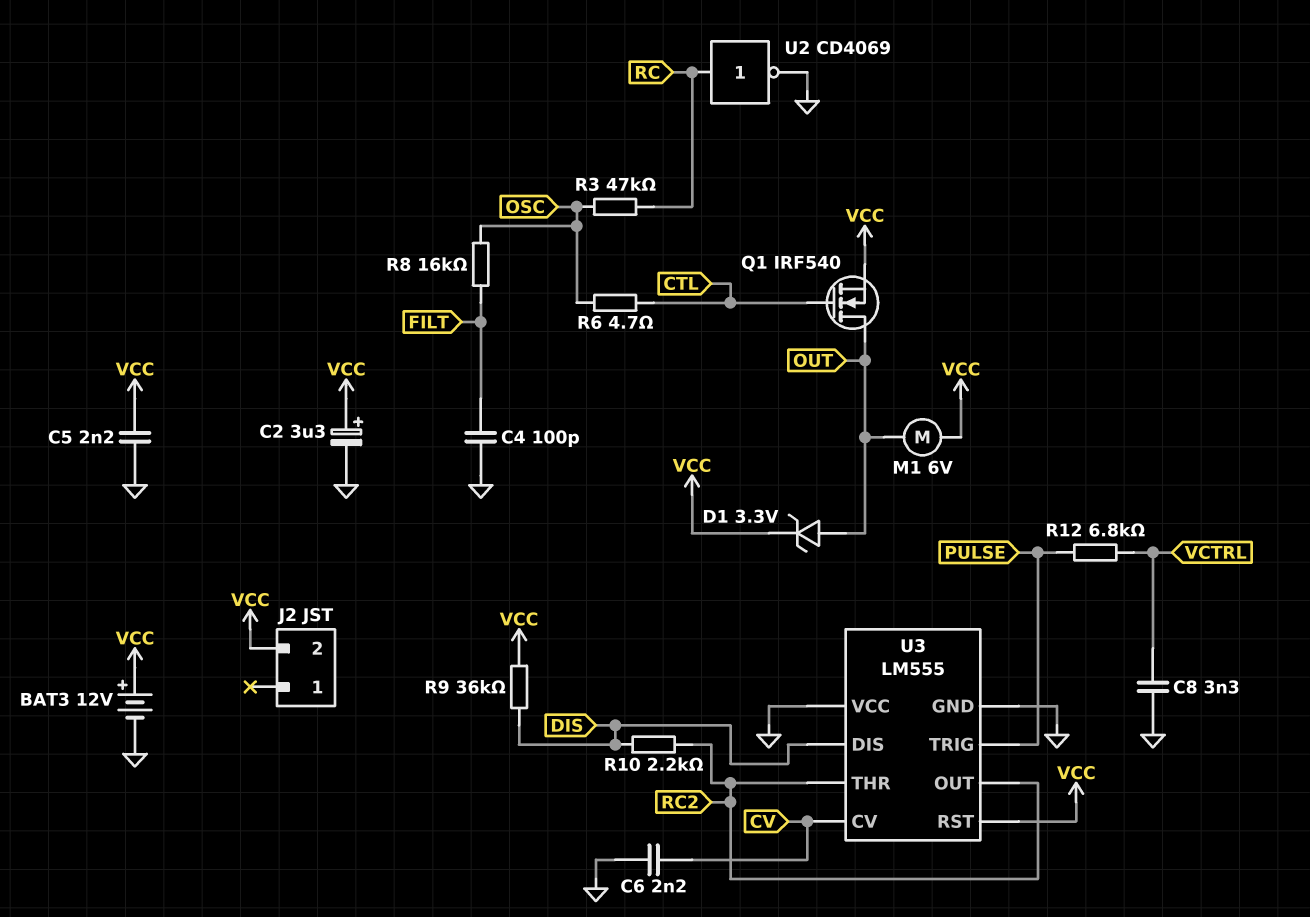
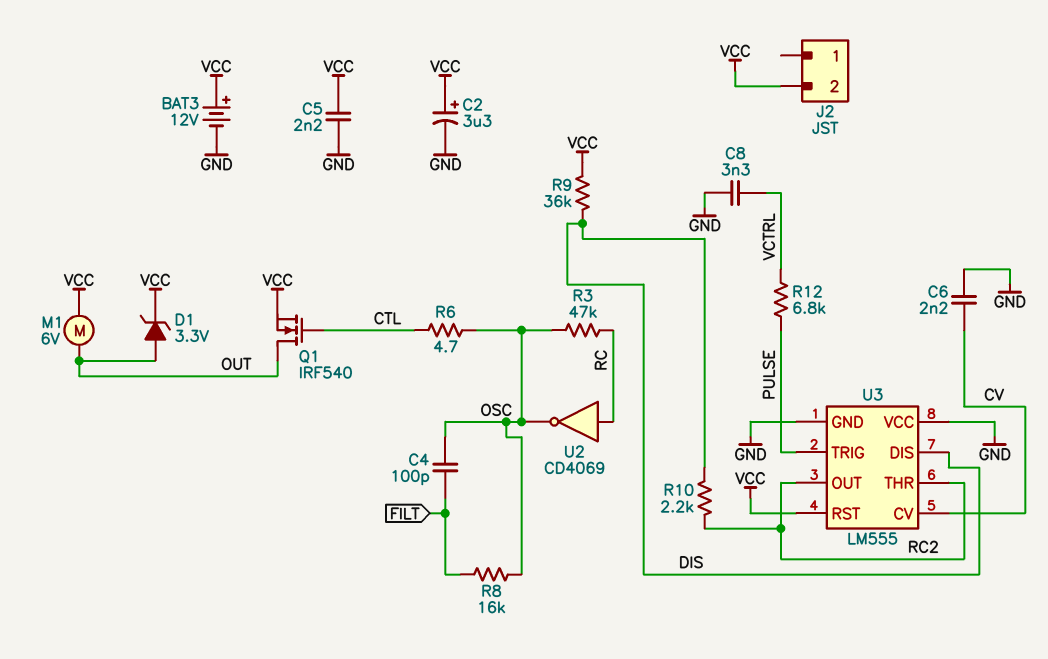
C4: 100pF (FILT, GND) -> 100pF (FILT, OSC)
U2: NOT CD4069 (in RC, out GND) -> NOT CD4069 (in RC, out OSC)

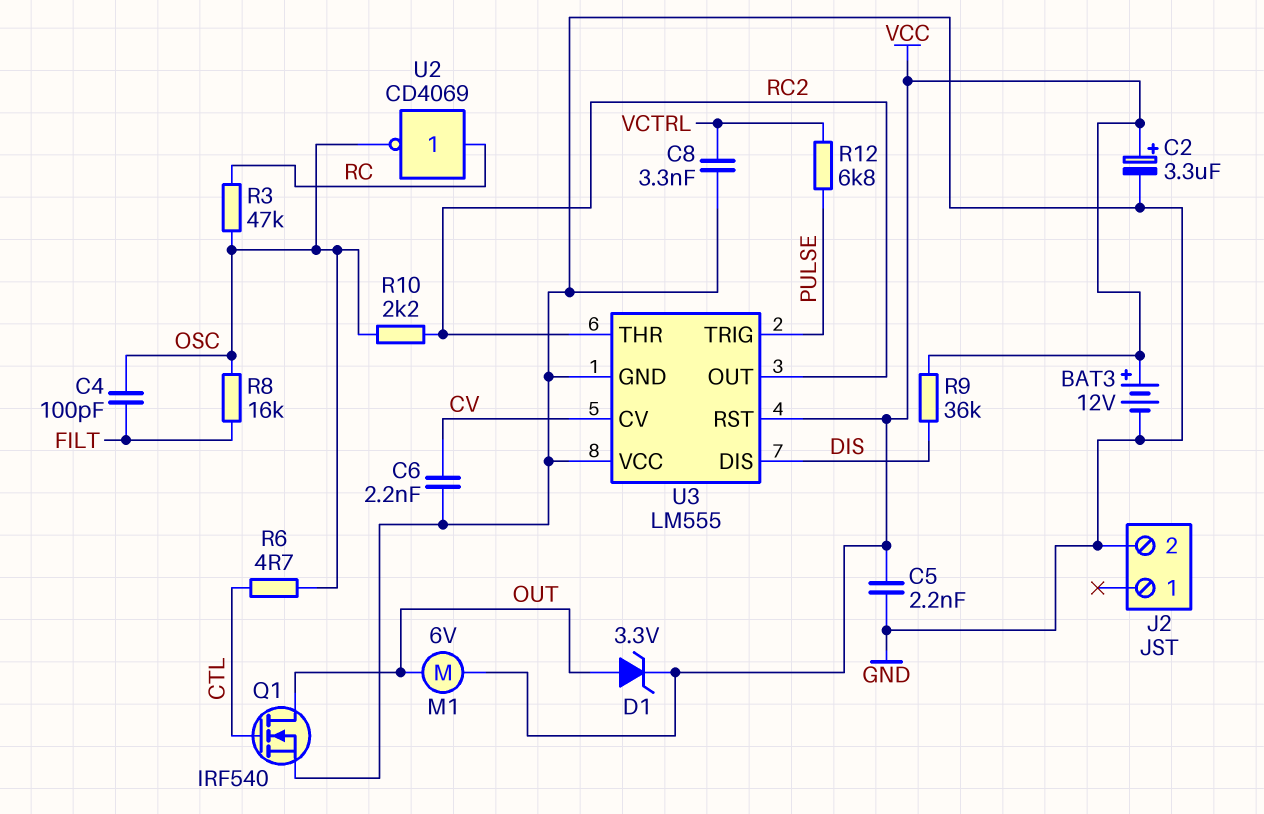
J2 pin 2: VCC -> GND
Q1: NMOS IRF540 (G CTL, D OUT, S VCC) -> NMOS IRF540 (G CTL, D OUT, S GND)
R10: 2.2k (DIS, RC2) -> 2.2k (OSC, RC2)

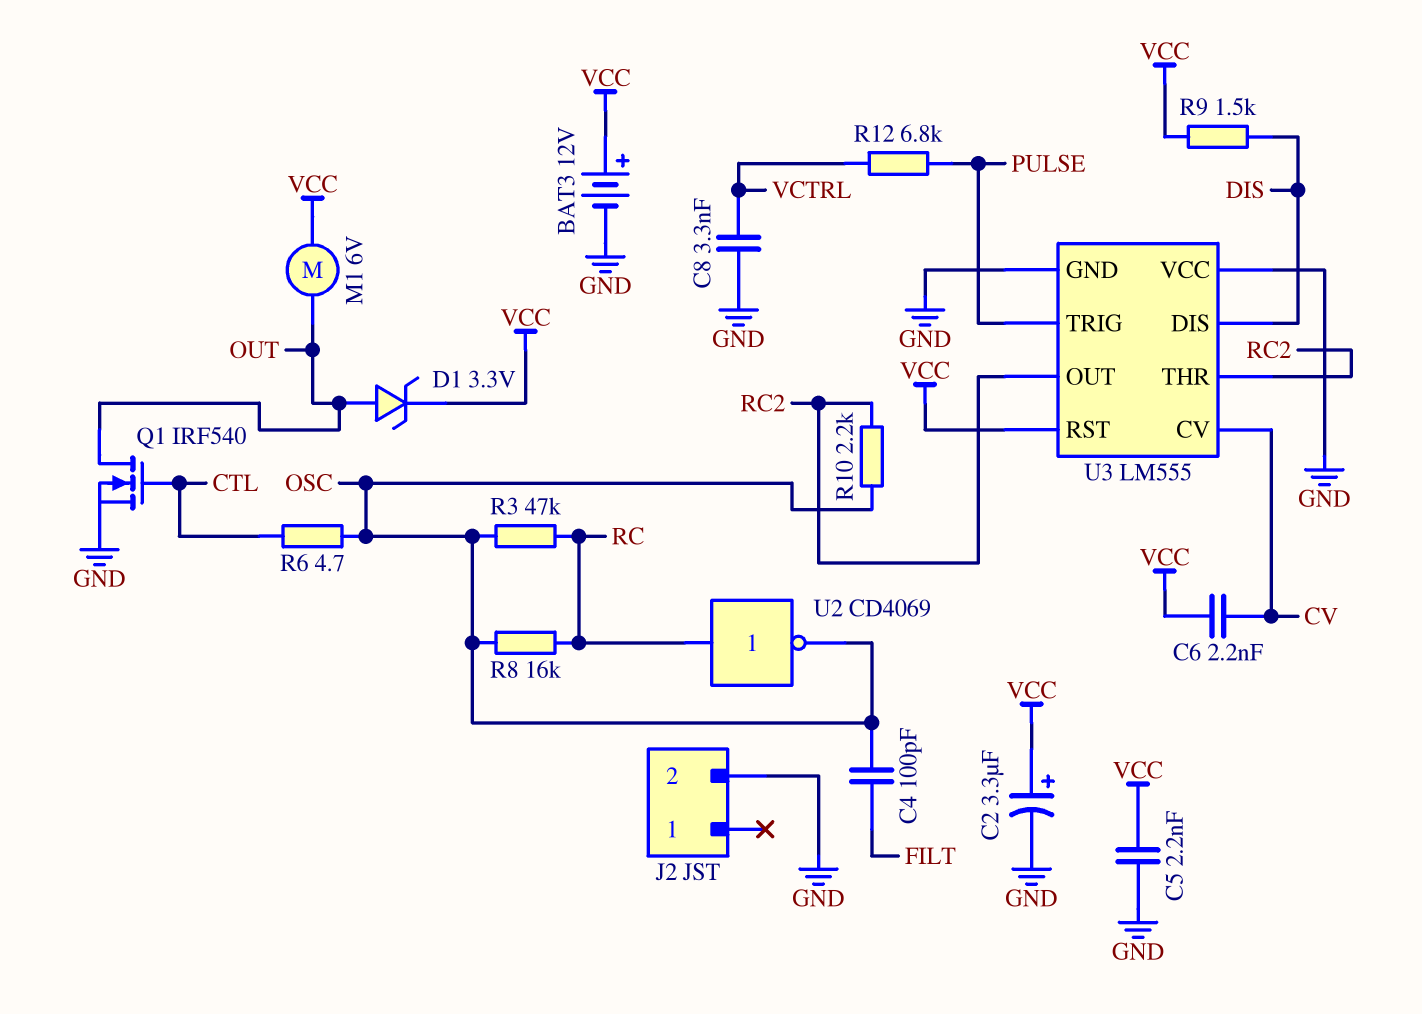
C6: 2.2nF (CV, GND) -> 2.2nF (CV, VCC)
R8: 16k (FILT, OSC) -> 16k (OSC, RC)
R9: 36k (DIS, VCC) -> 1.5k (DIS, VCC)

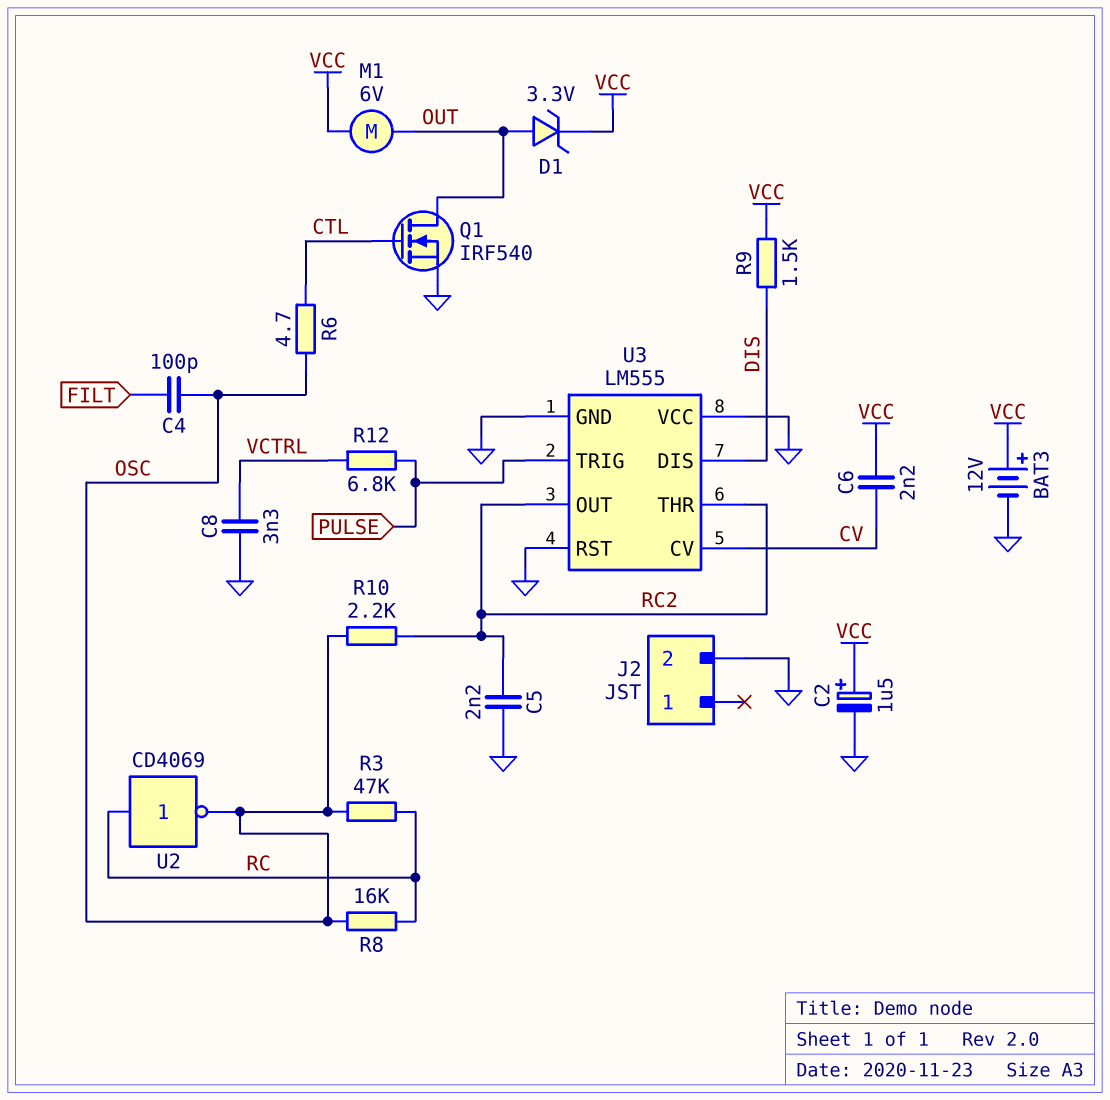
C2: 3.3uF (plus VCC, minus GND) -> 1.5uF (plus VCC, minus GND)
C5: 2.2nF (GND, VCC) -> 2.2nF (GND, RC2)
U3 pin RST: VCC -> GND

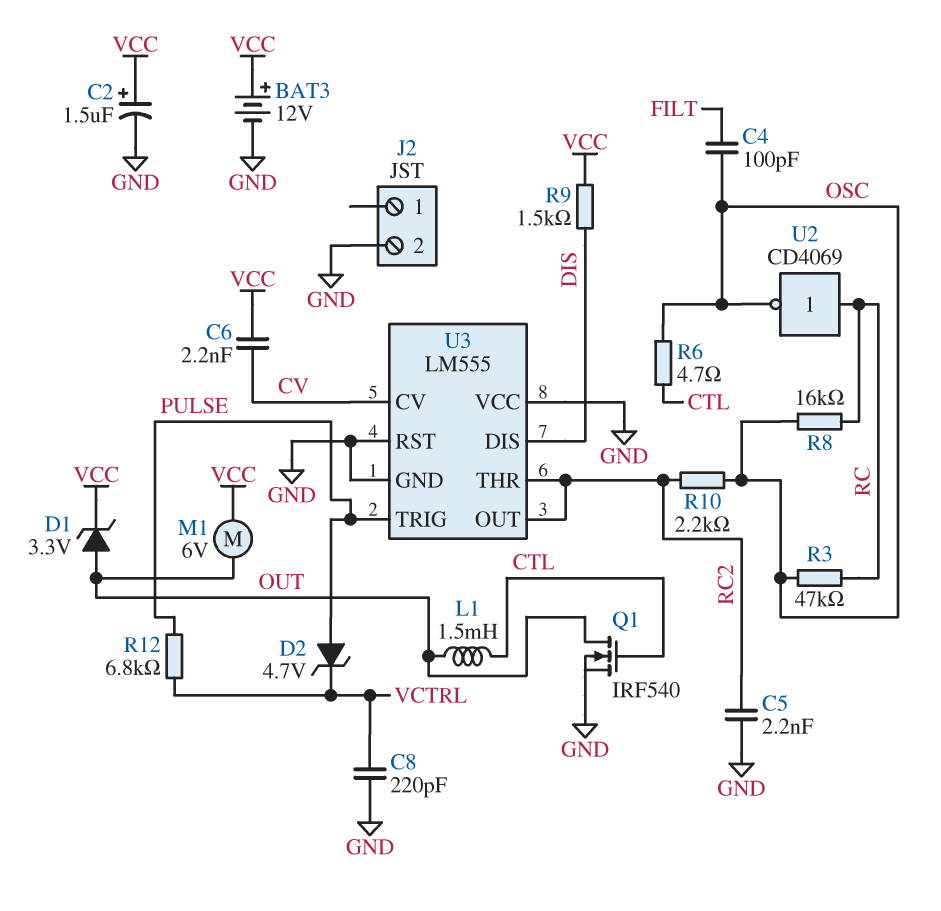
C8: 3.3nF (GND, VCTRL) -> 220pF (GND, VCTRL)
D2: none -> zener 4.7V (A PULSE, K VCTRL)
L1: none -> 1.5mH (CTL, OUT)

